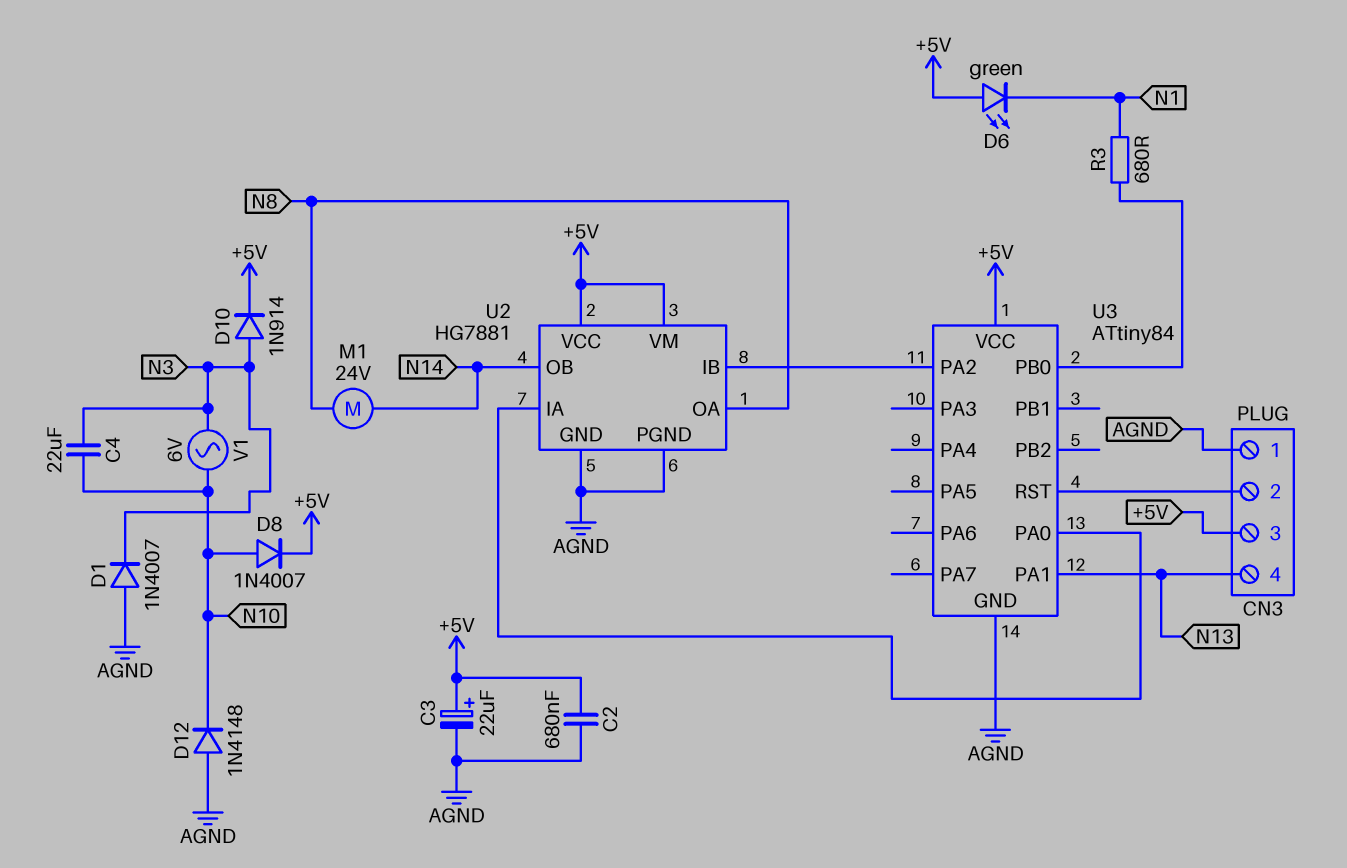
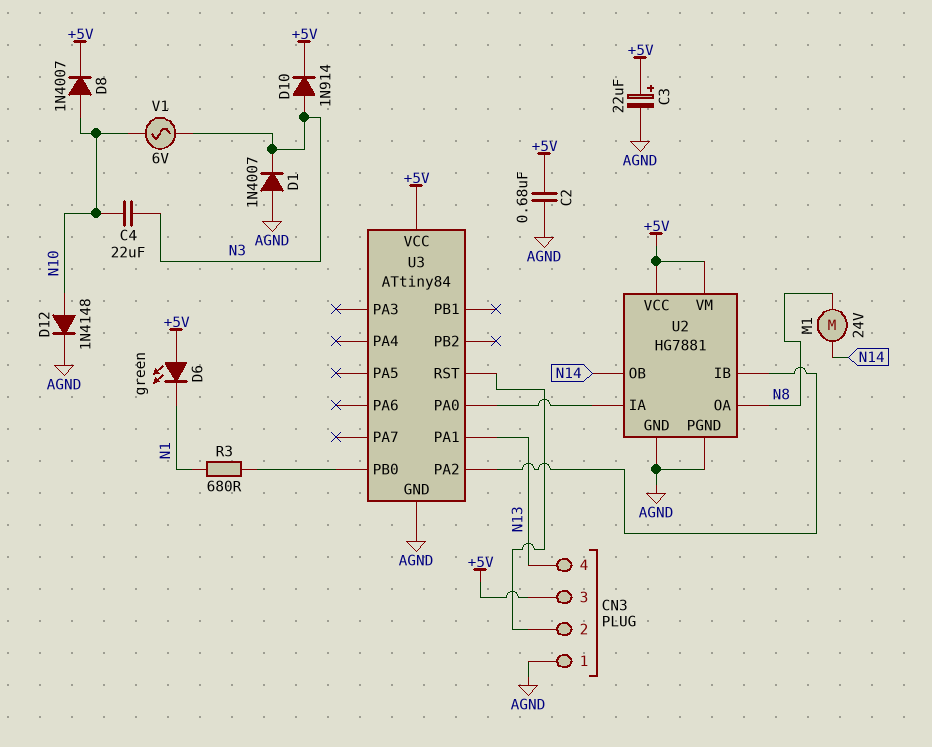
D12: diode 1N4148 (A AGND, K N10) -> diode 1N4148 (A N10, K AGND)

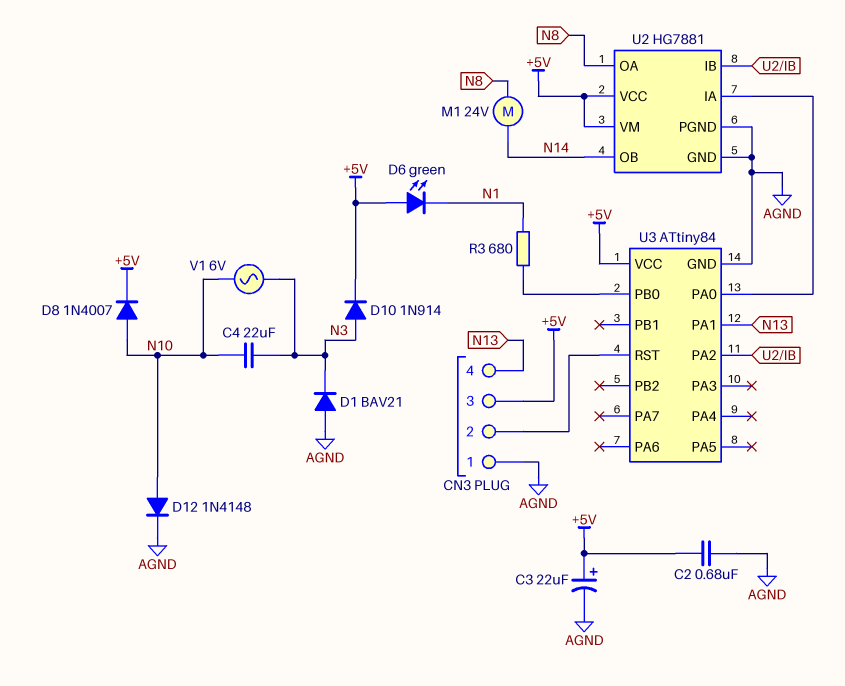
D1: diode 1N4007 (A AGND, K N3) -> diode BAV21 (A AGND, K N3)

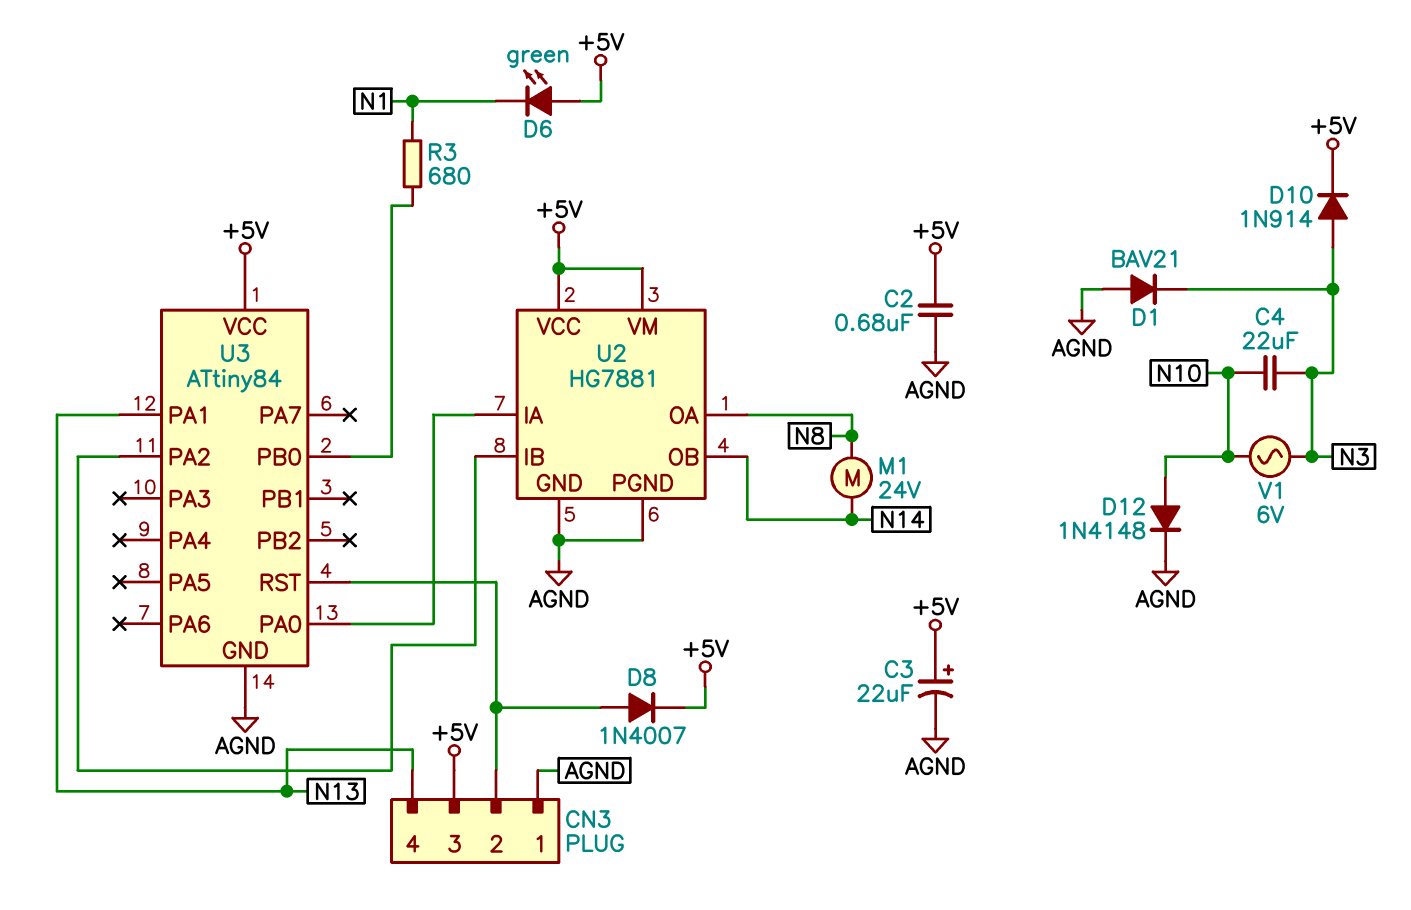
D8: diode 1N4007 (A N10, K +5V) -> diode 1N4007 (A CN3/2, K +5V)

